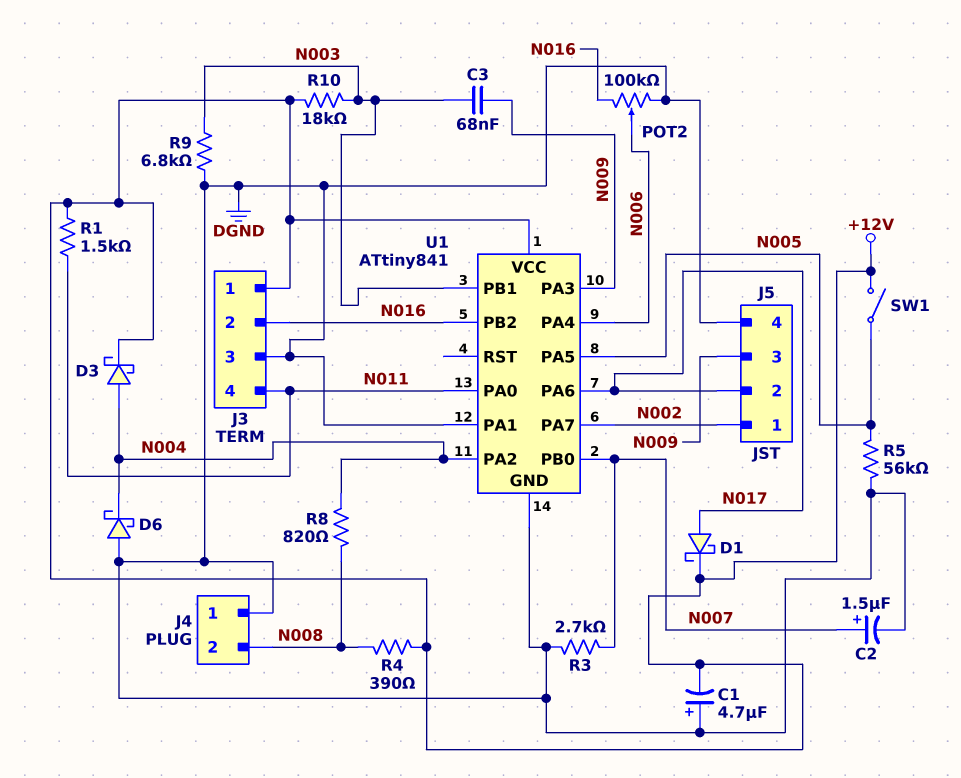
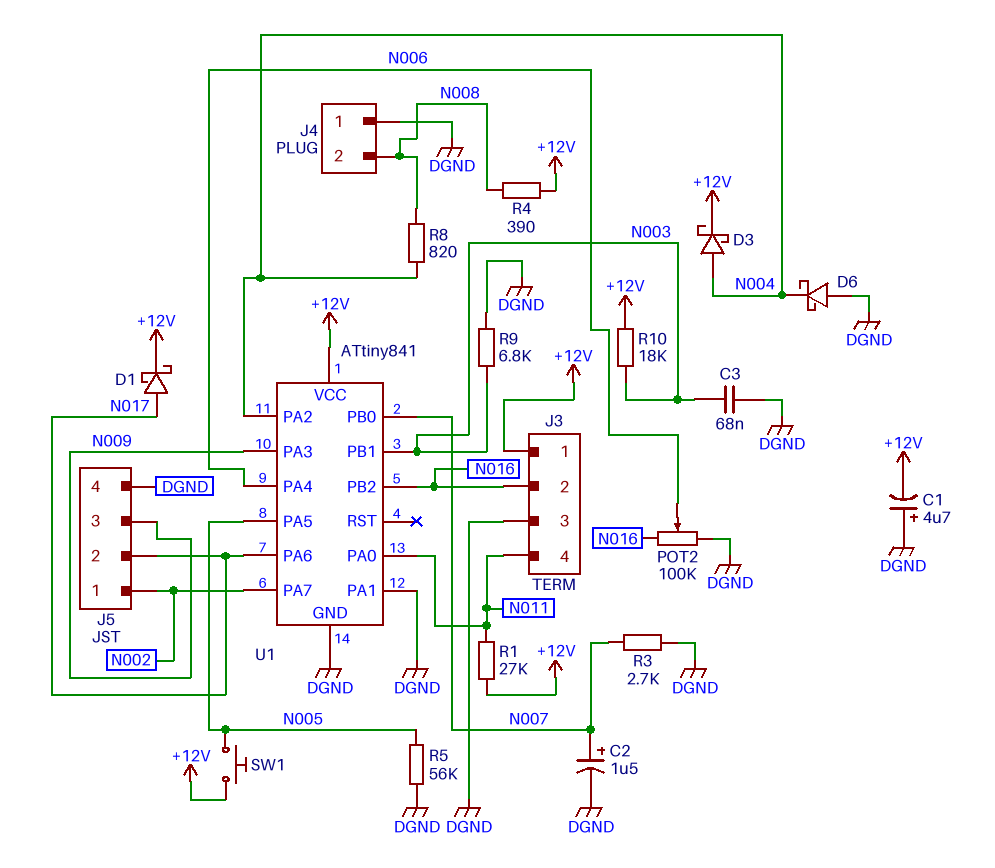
C3: 68nF (N003, N009) -> 68nF (DGND, N003)
R1: 1.5k (+12V, N011) -> 27k (+12V, N011)
SW1: switch (+12V, N005) -> button (+12V, N005)

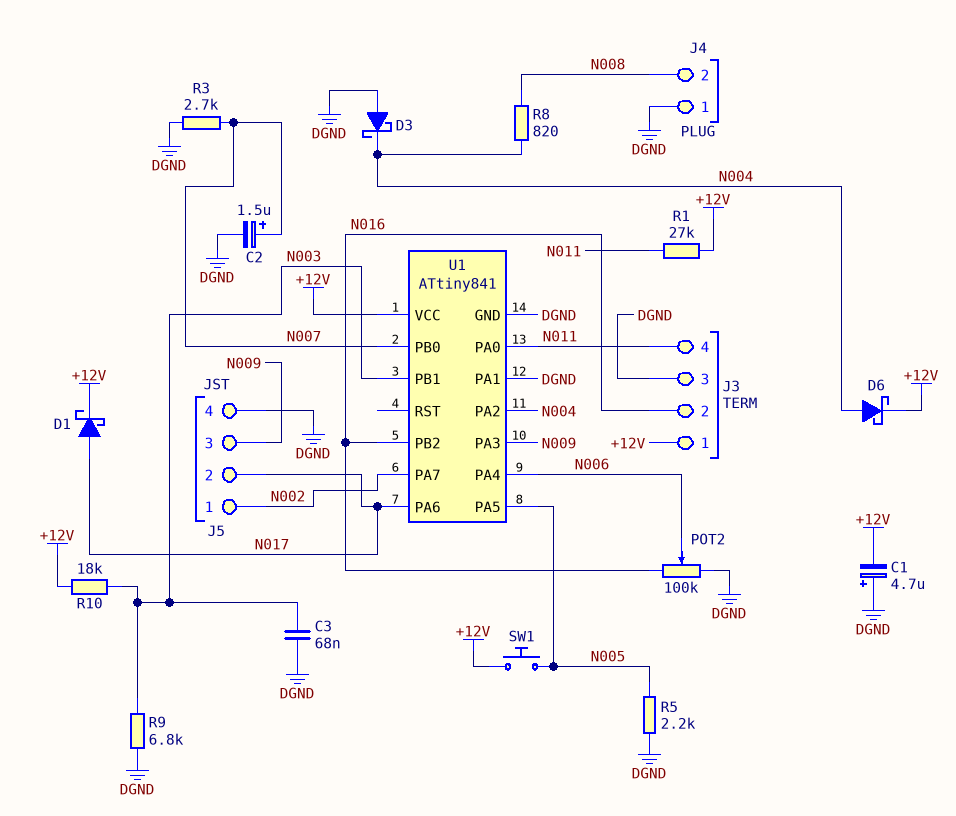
D3: schottky (A N004, K +12V) -> schottky (A DGND, K N004)
D6: schottky (A DGND, K N004) -> schottky (A N004, K +12V)
R4: 390 (+12V, N008) -> none
R5: 56k (DGND, N005) -> 2.2k (DGND, N005)

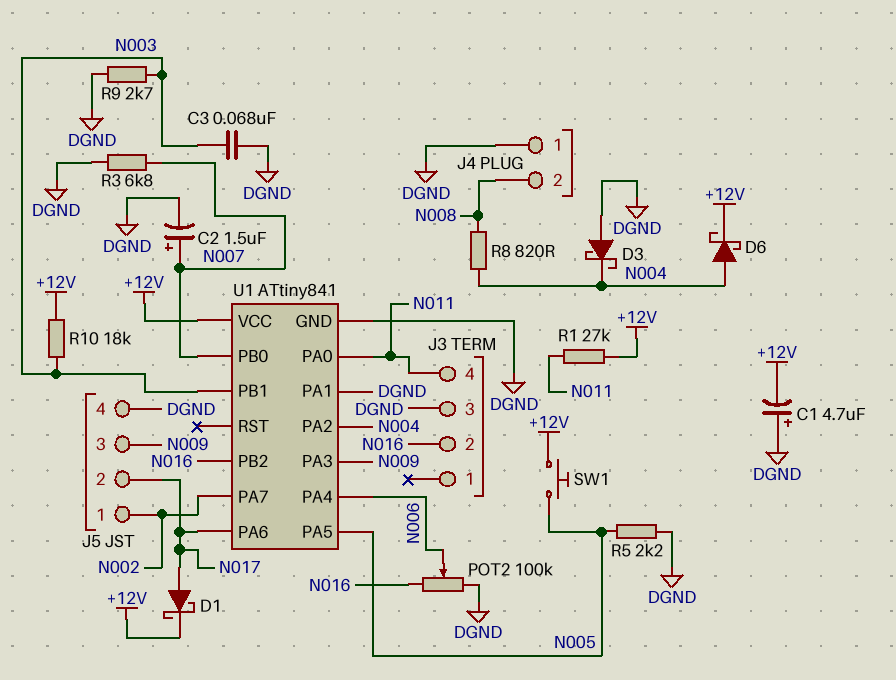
J3 pin 1: +12V -> none
R3: 2.7k (DGND, N007) -> 6.8k (DGND, N007)
R9: 6.8k (DGND, N003) -> 2.7k (DGND, N003)

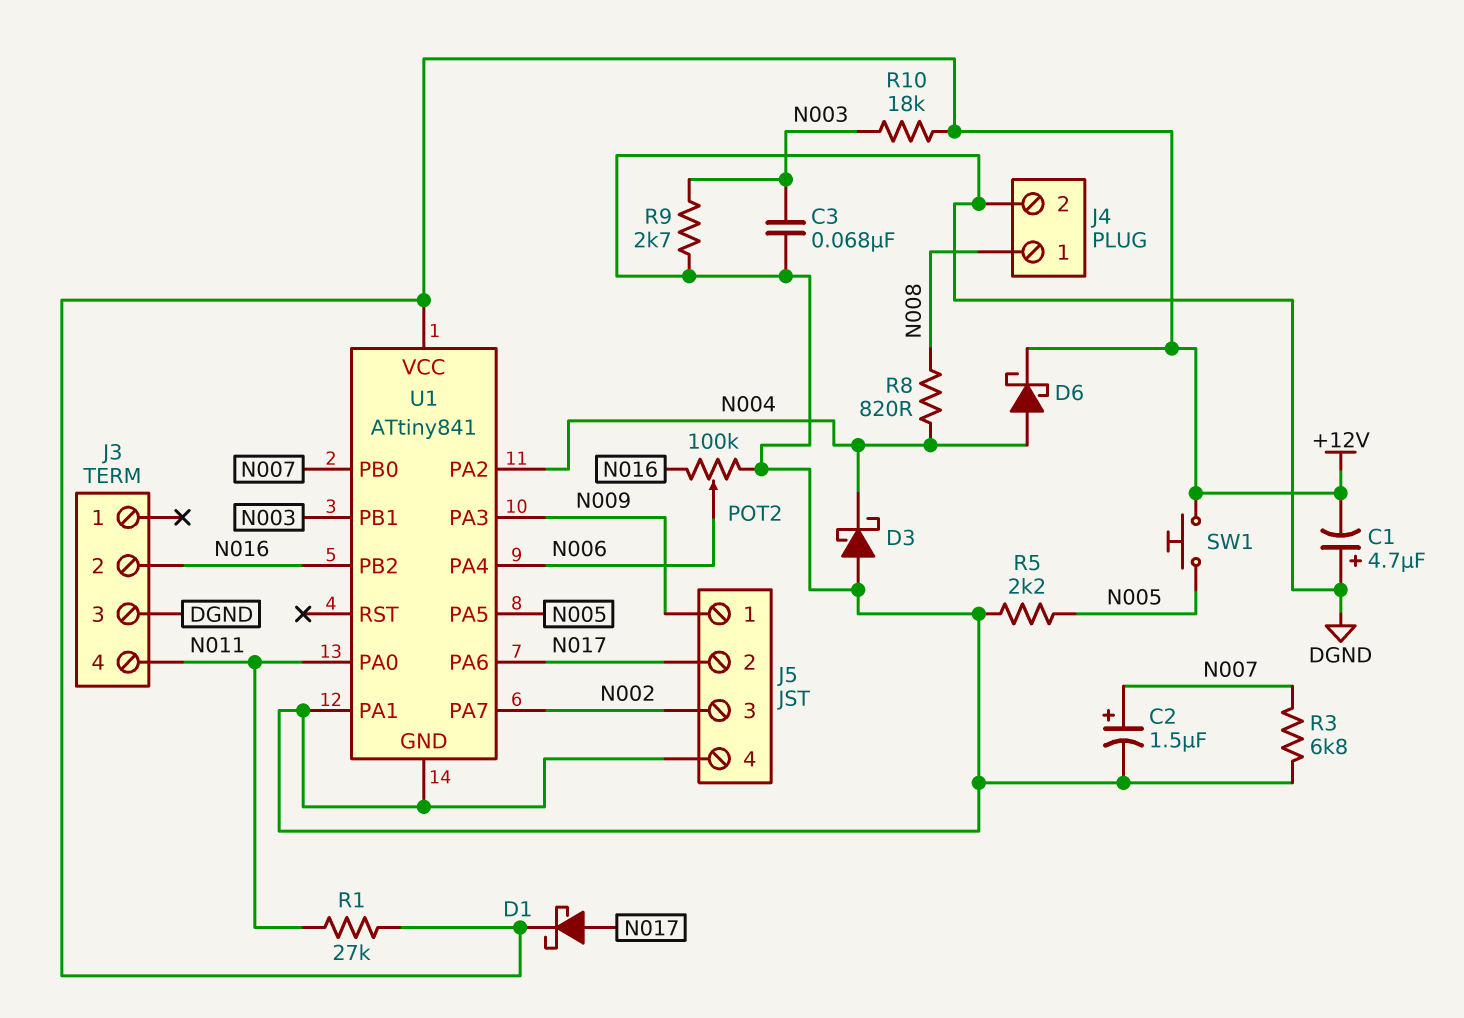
J4 pin 1: DGND -> N008
J4 pin 2: N008 -> DGND
J5 pin 1: N002 -> N009
J5 pin 3: N009 -> N002

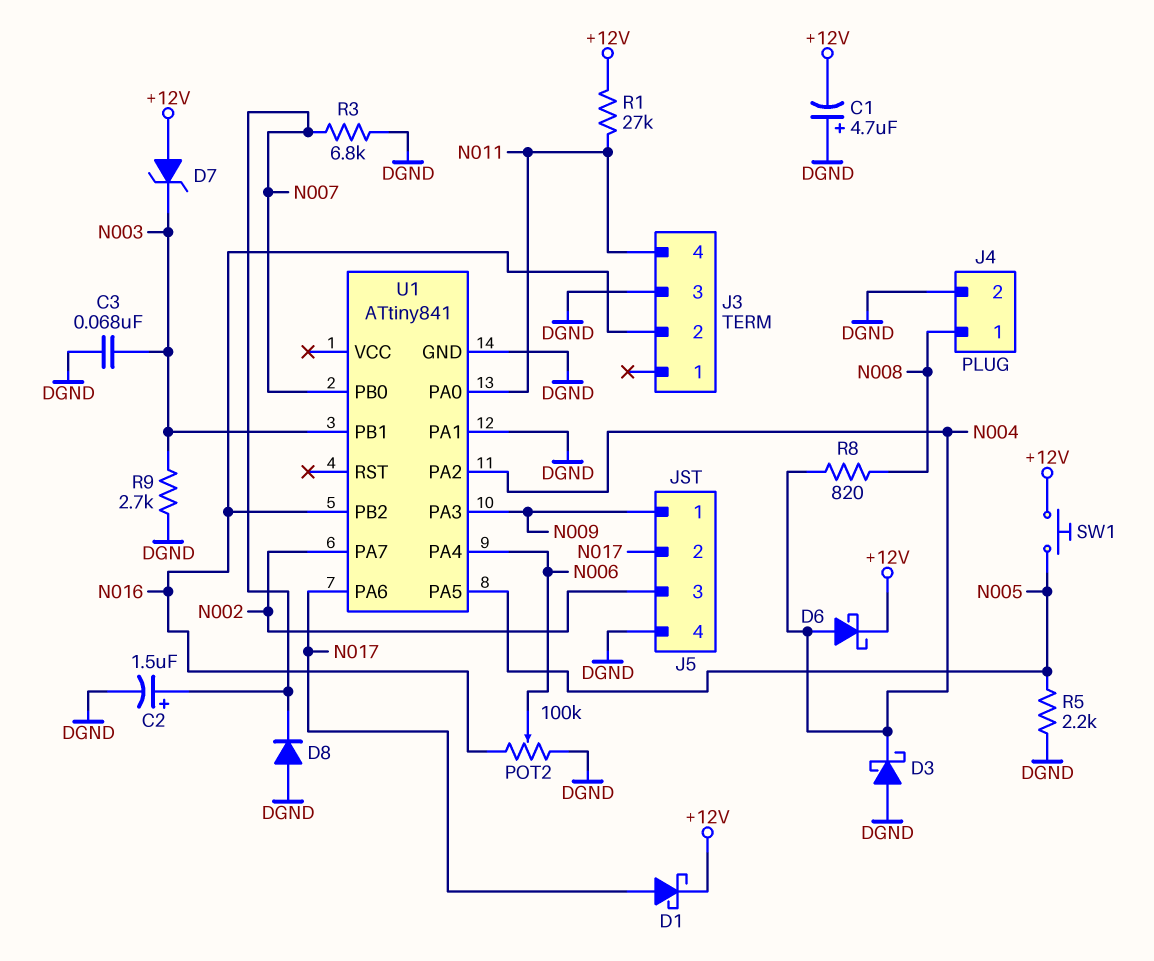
D7: none -> zener (A +12V, K N003)
D8: none -> diode (A DGND, K N007)
R10: 18k (+12V, N003) -> none
U1 pin VCC: +12V -> none

